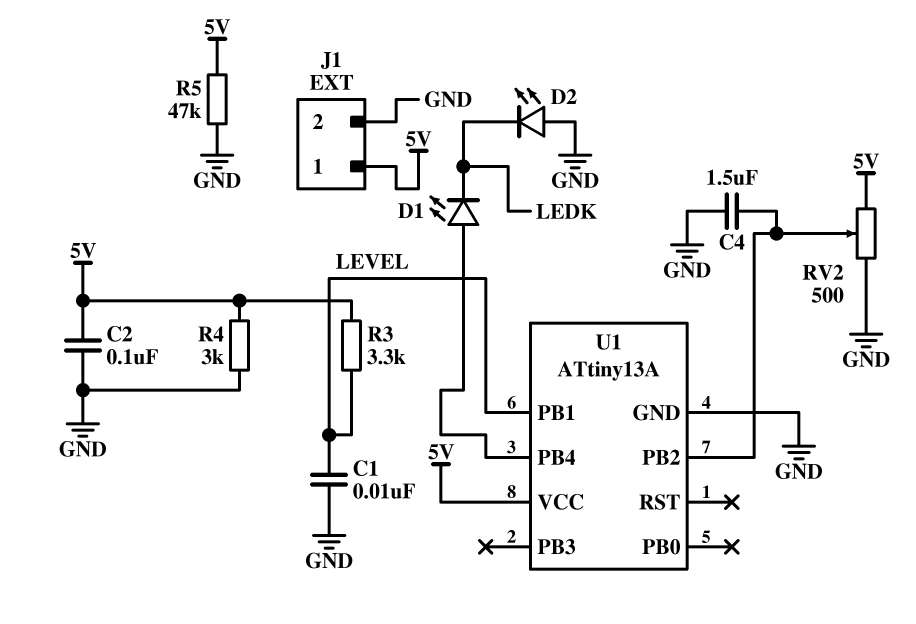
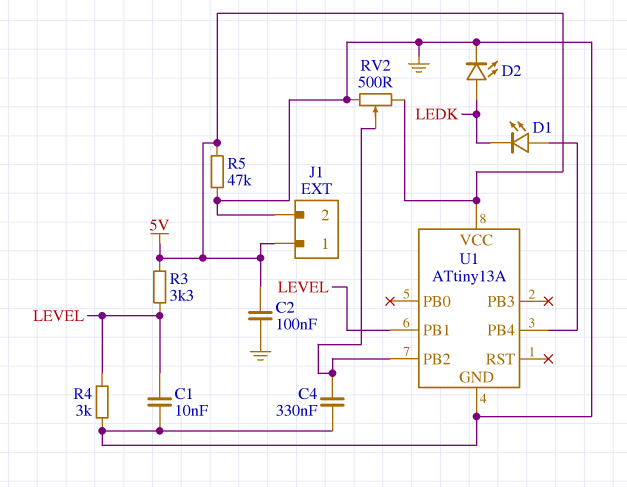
C4: 1.5uF (GND, U1/PB2) -> 330nF (GND, U1/PB2)
D2: LED (A GND, K LEDK) -> LED (A LEDK, K GND)
R4: 3k (5V, GND) -> 3k (GND, LEVEL)

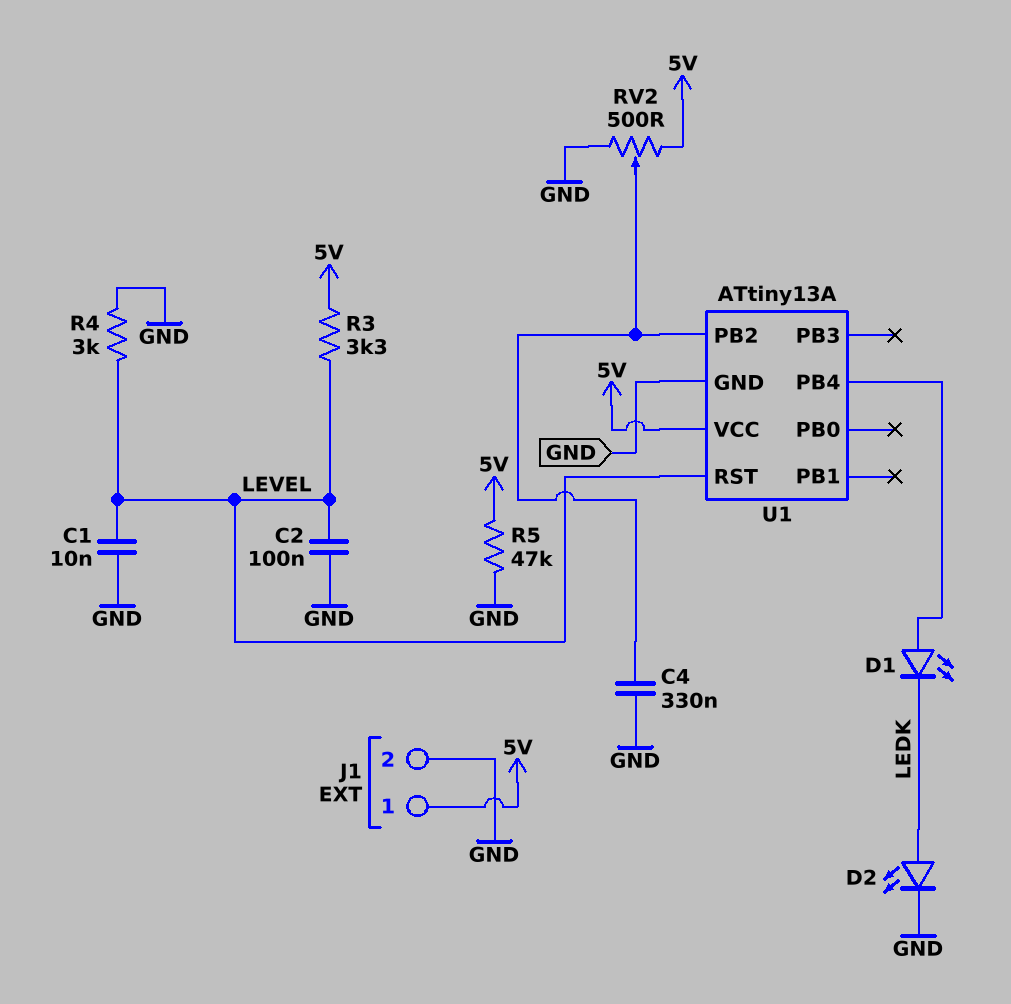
C2: 100nF (5V, GND) -> 100nF (GND, LEVEL)
U1 pin PB1: LEVEL -> none
U1 pin RST: none -> LEVEL

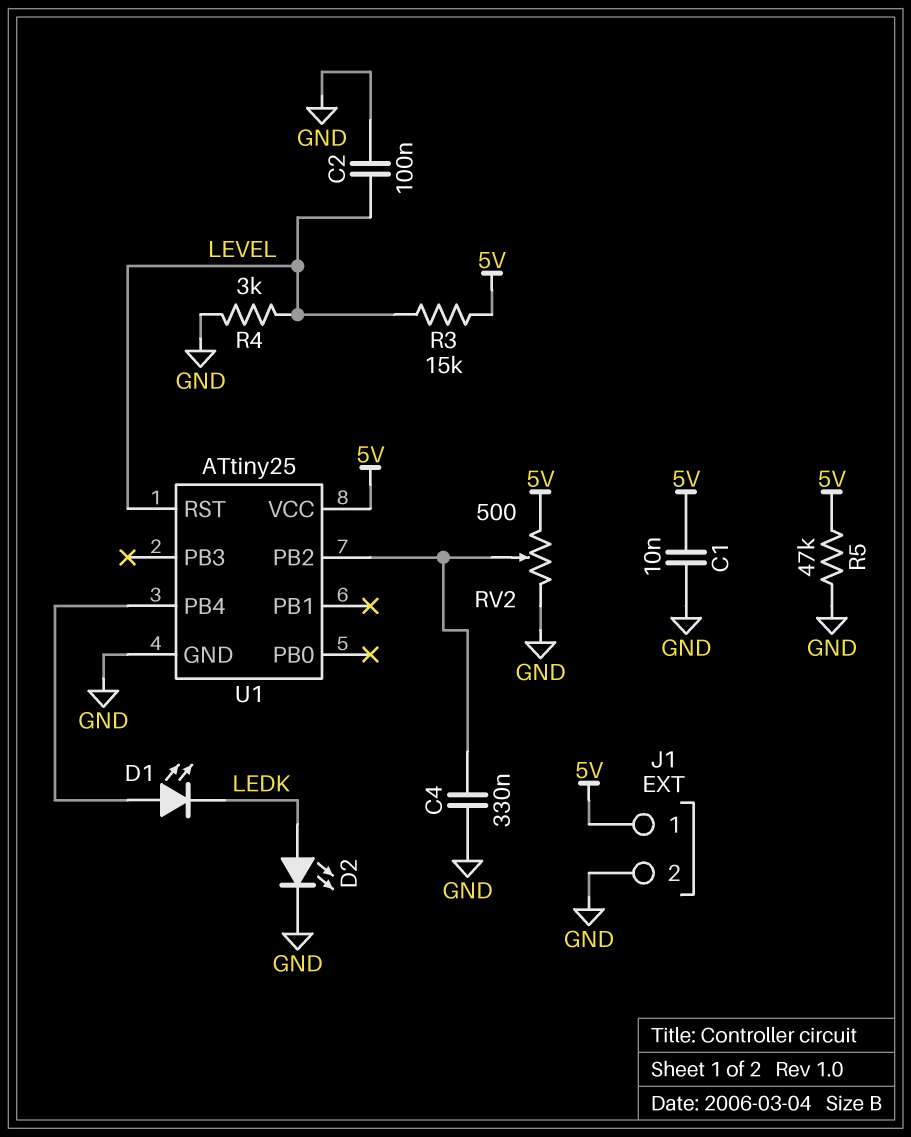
C1: 10nF (GND, LEVEL) -> 10nF (5V, GND)
R3: 3.3k (5V, LEVEL) -> 15k (5V, LEVEL)
U1: ATtiny13A -> ATtiny25

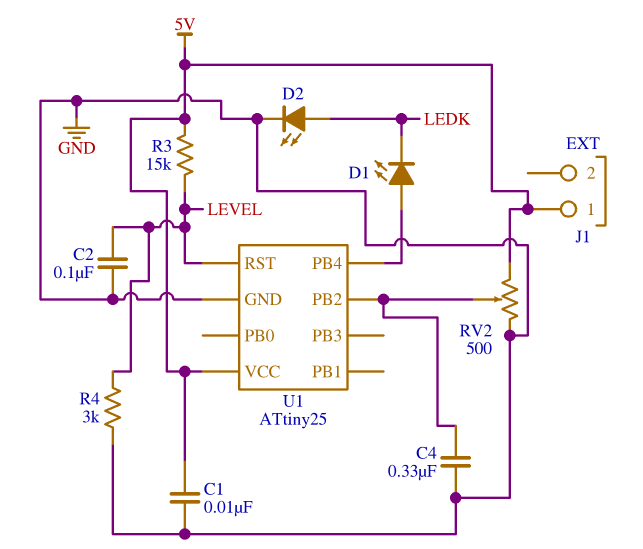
J1 pin 2: GND -> none
R5: 47k (5V, GND) -> none

